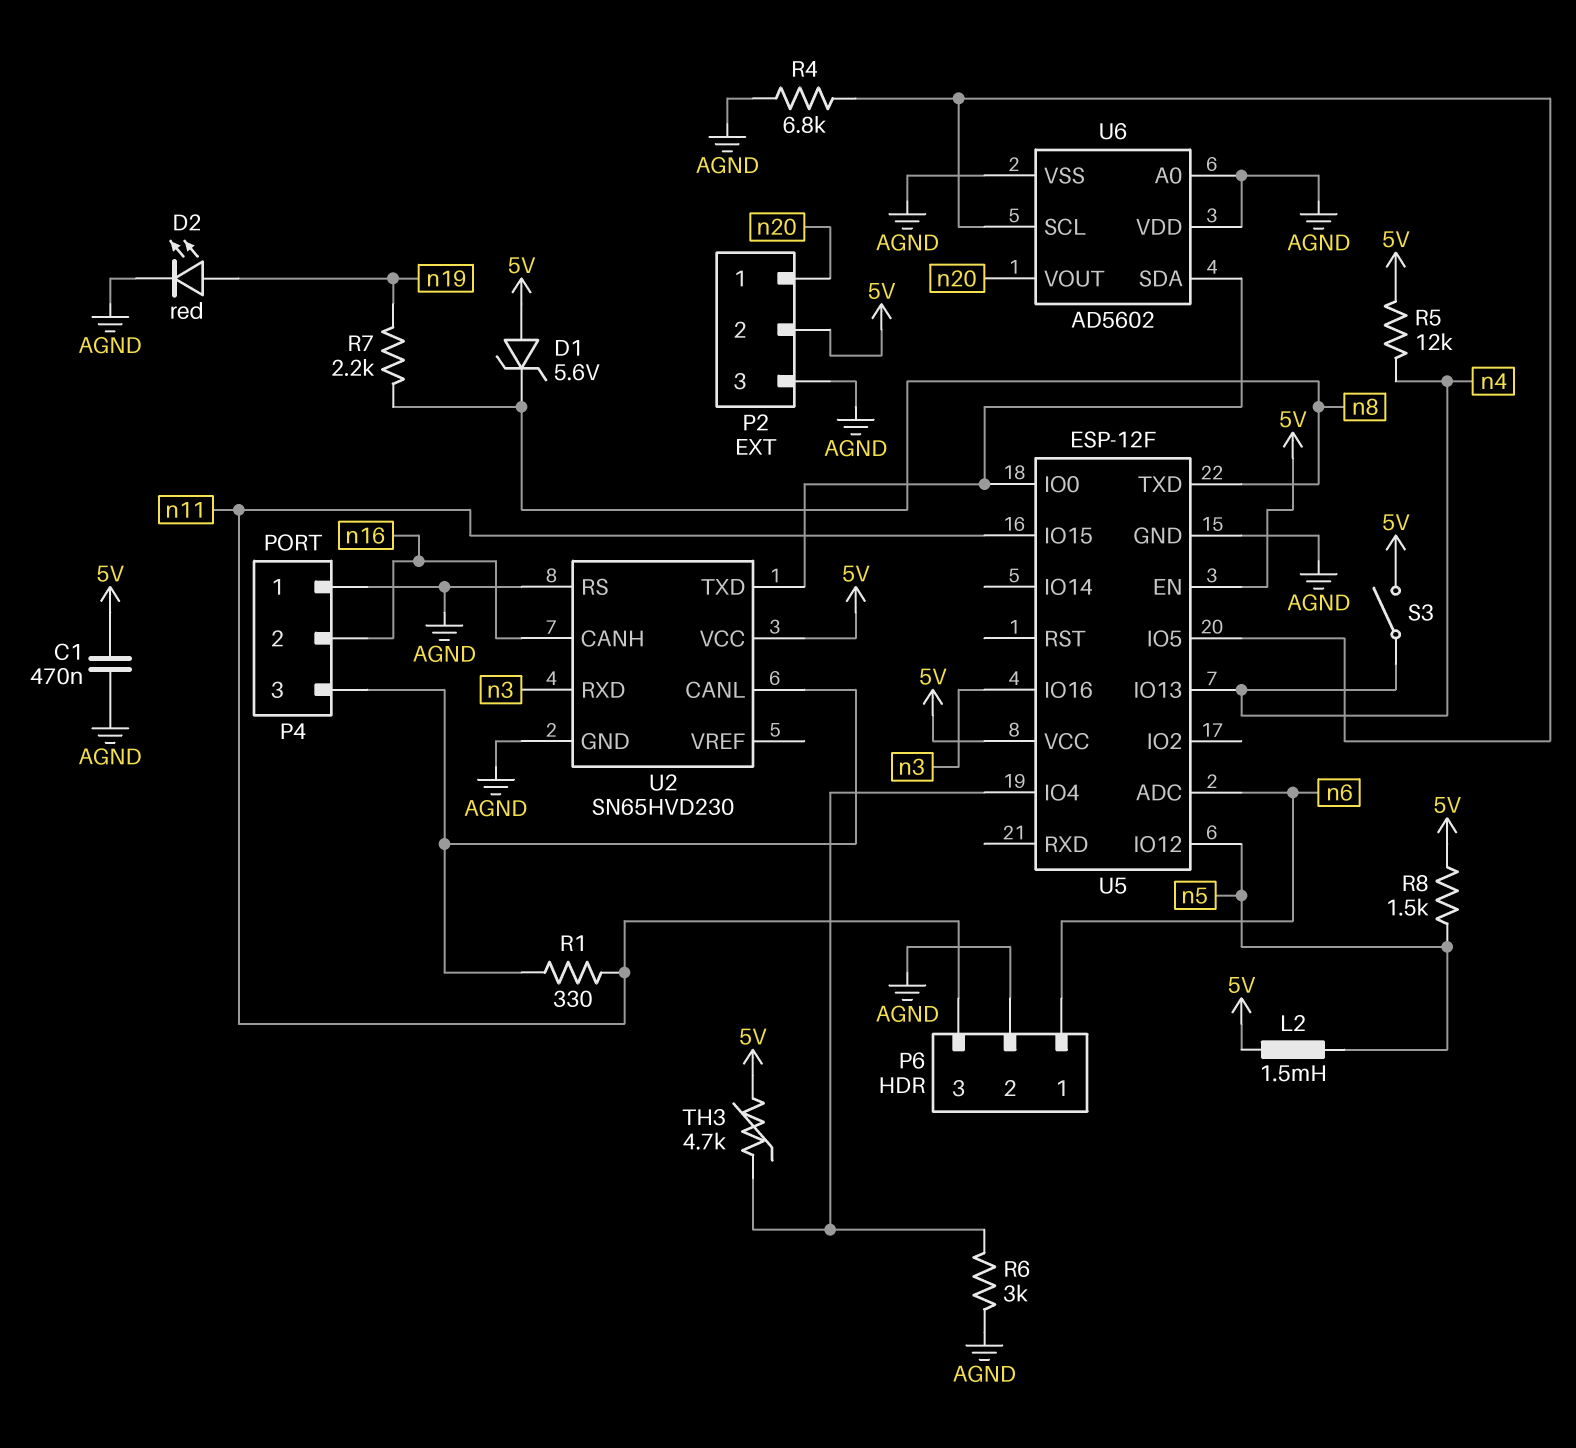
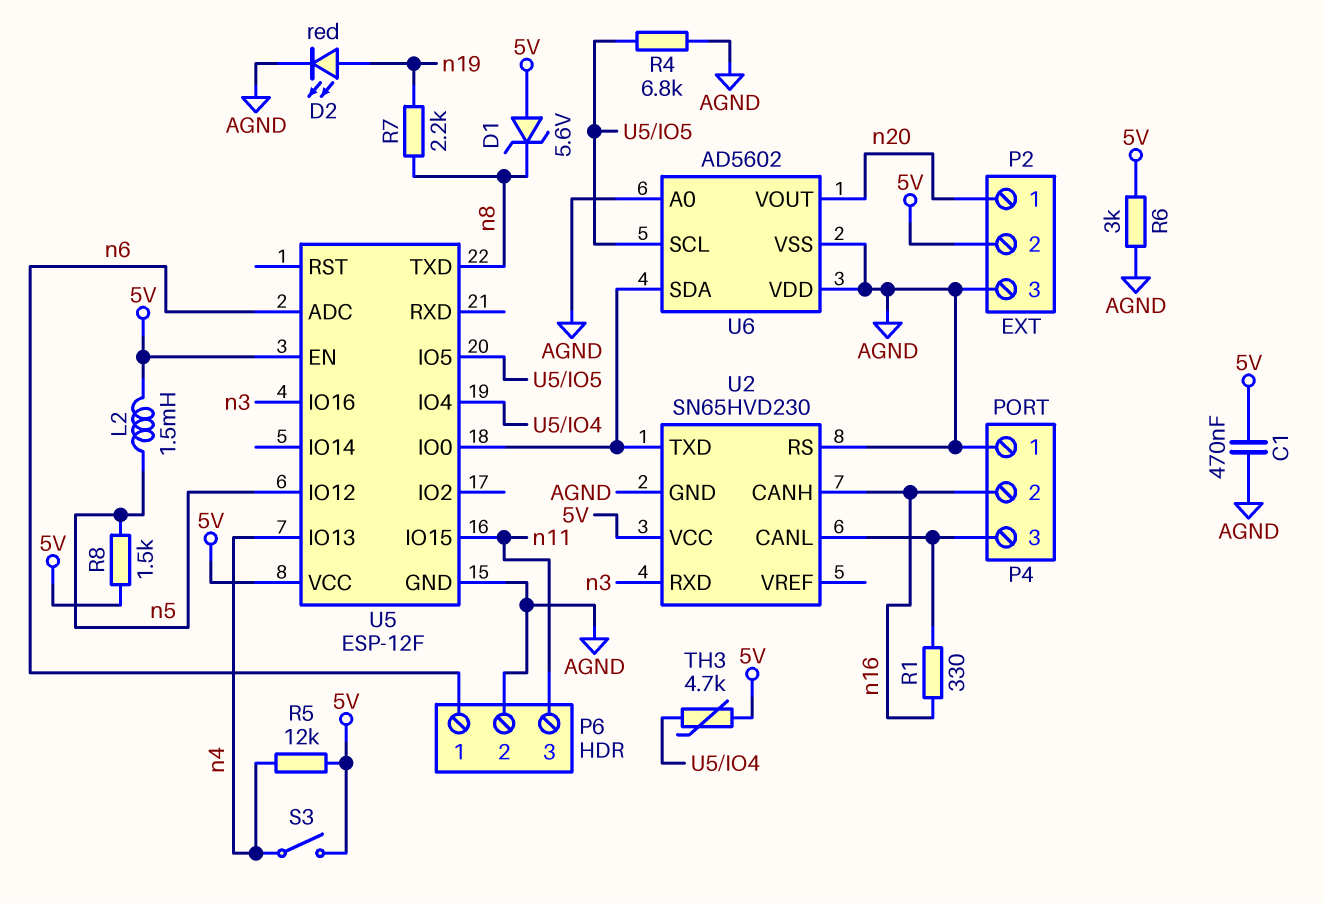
R1: 330 (P4/3, n11) -> 330 (P4/3, n16)
R6: 3k (AGND, U5/IO4) -> 3k (5V, AGND)

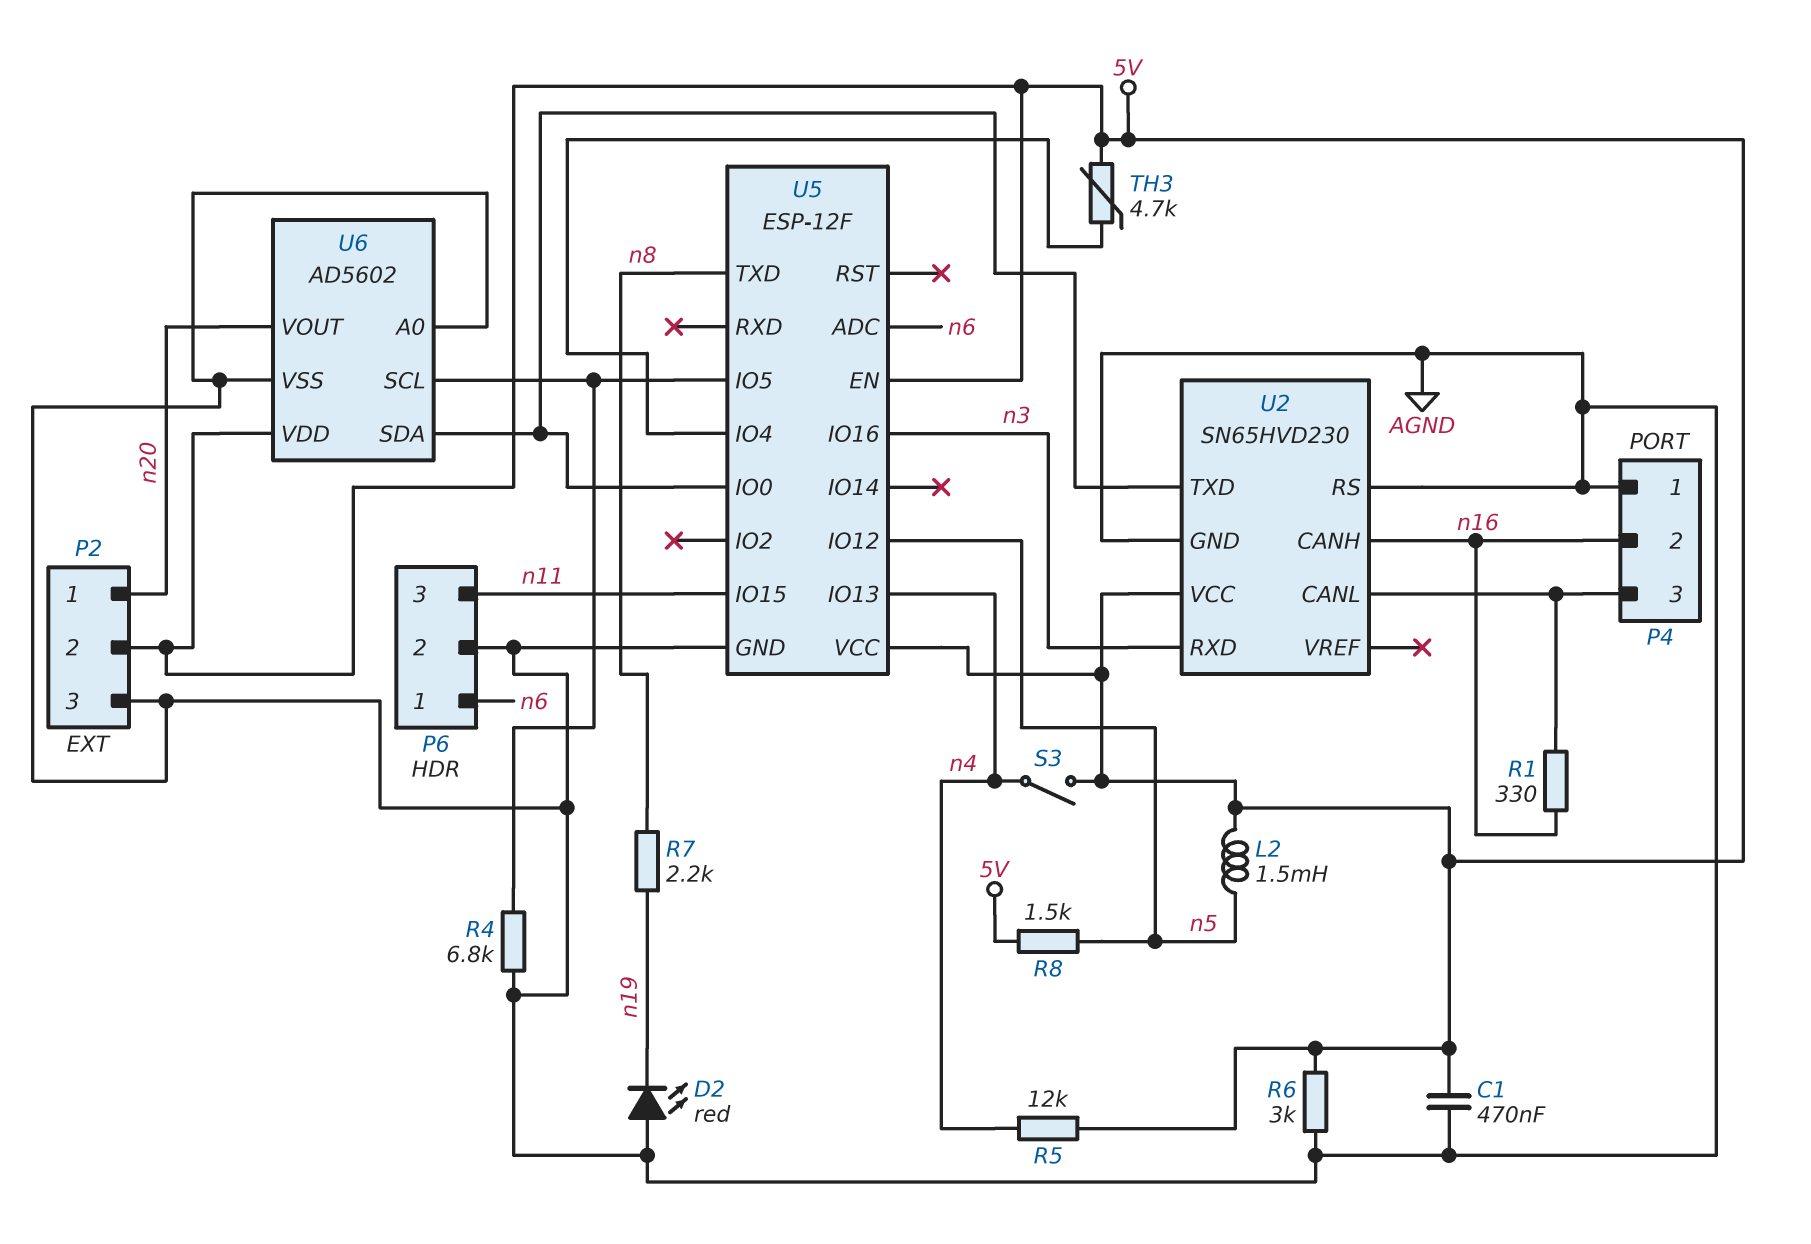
D1: zener 5.6V (A 5V, K n8) -> none
D2: LED red (A n19, K AGND) -> LED red (A AGND, K n19)
U6 pin VDD: AGND -> 5V

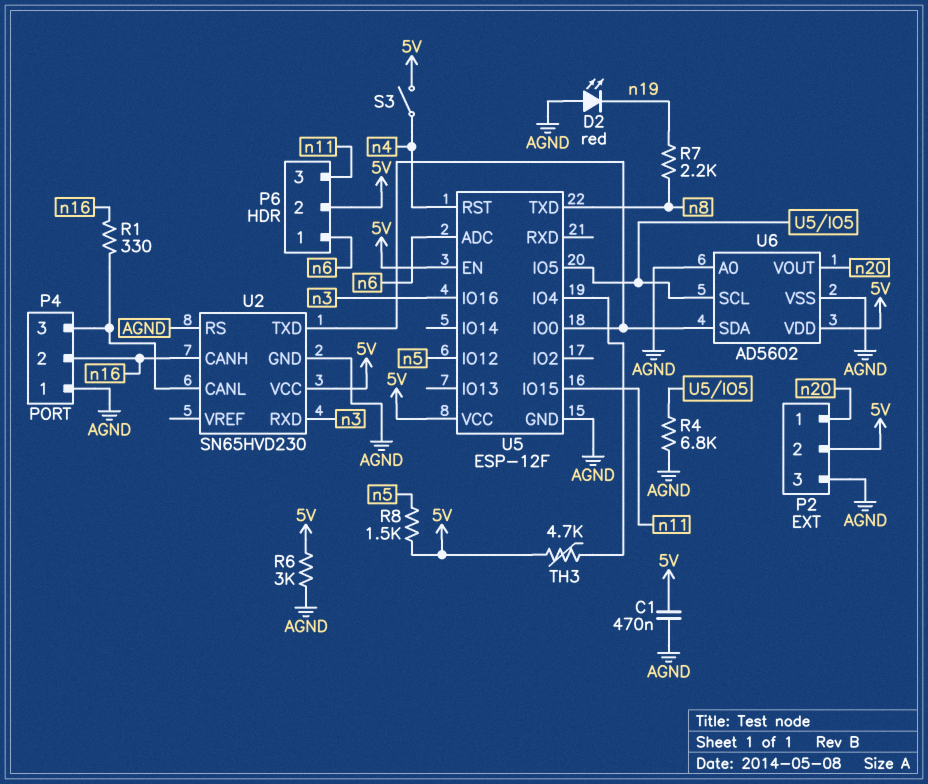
L2: 1.5mH (5V, n5) -> none
P6 pin 2: AGND -> 5V
R5: 12k (5V, n4) -> none
U5 pin IO13: n4 -> none
U5 pin RST: none -> n4

